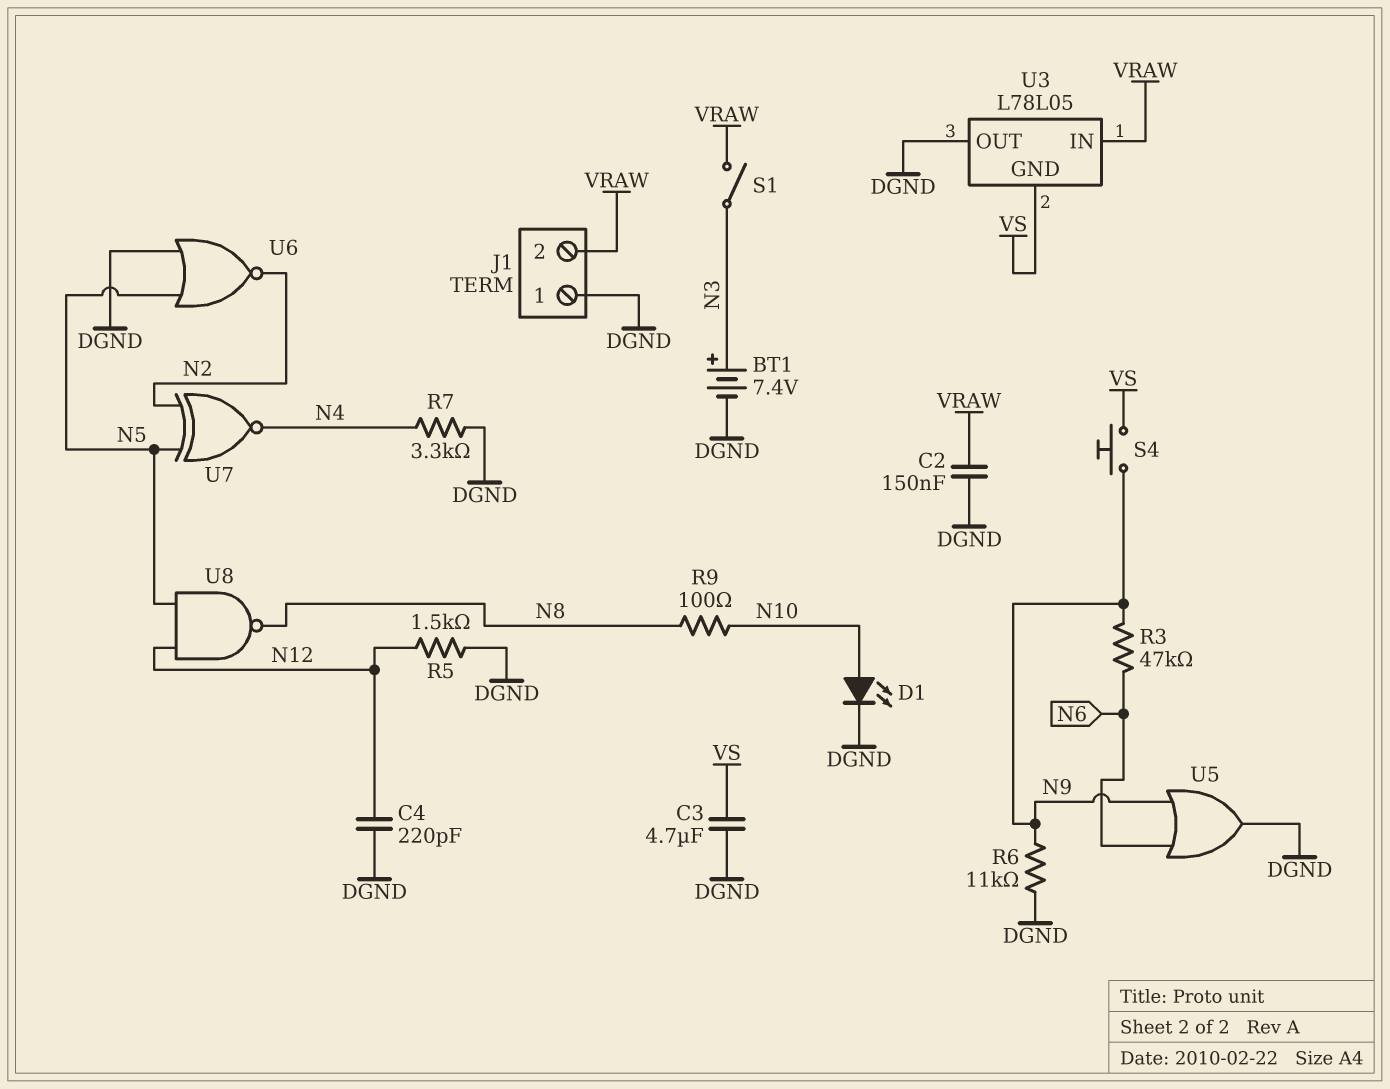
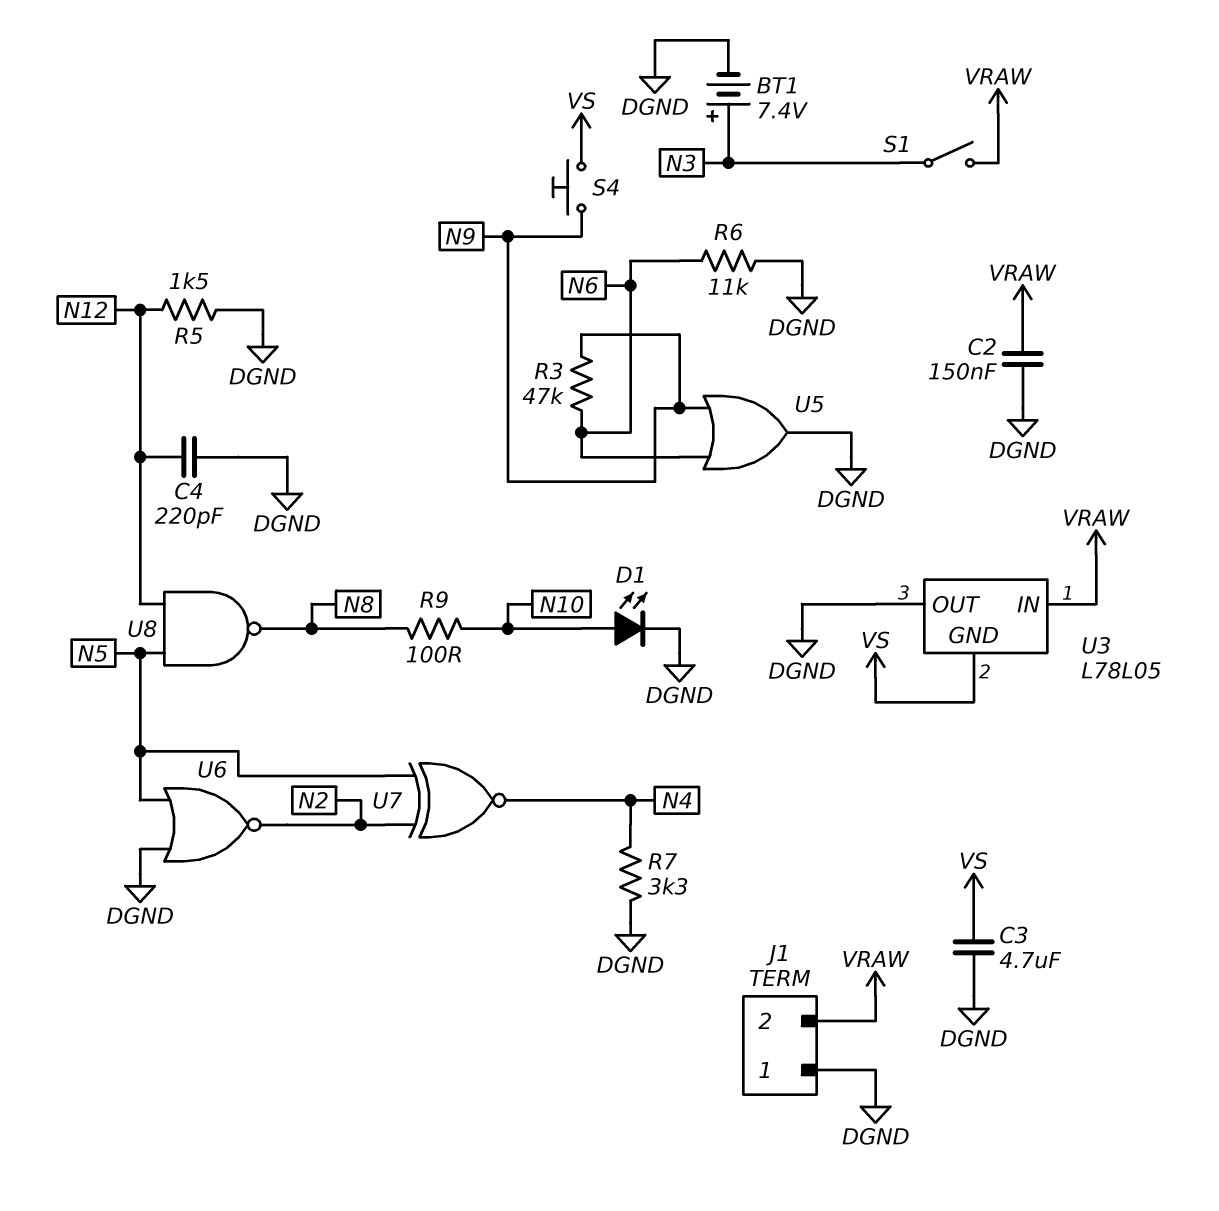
R6: 11k (DGND, N9) -> 11k (DGND, N6)

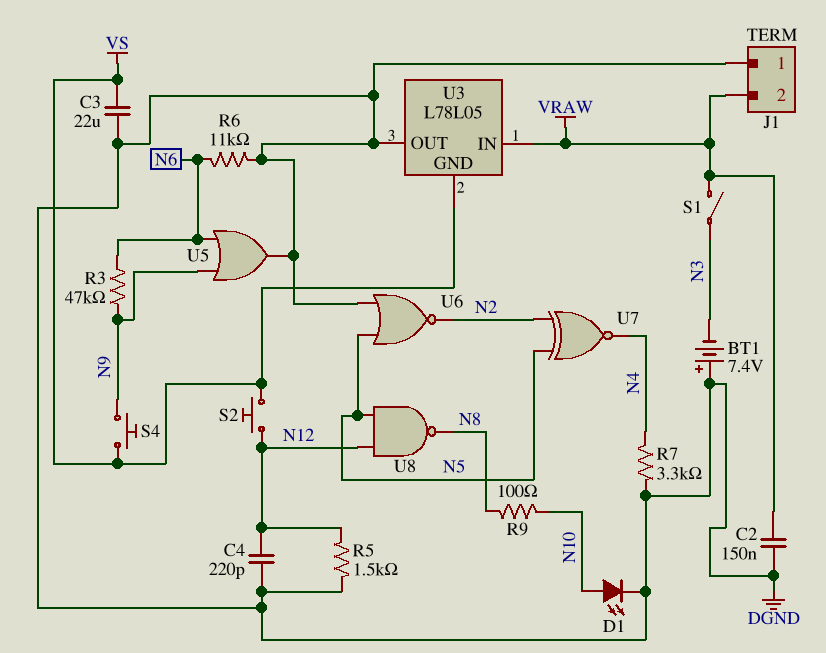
BT1: 7.4V (plus N3, minus DGND) -> 7.4V (plus DGND, minus N3)
C3: 4.7uF (DGND, VS) -> 22uF (DGND, VS)
S2: none -> button (N12, VS)

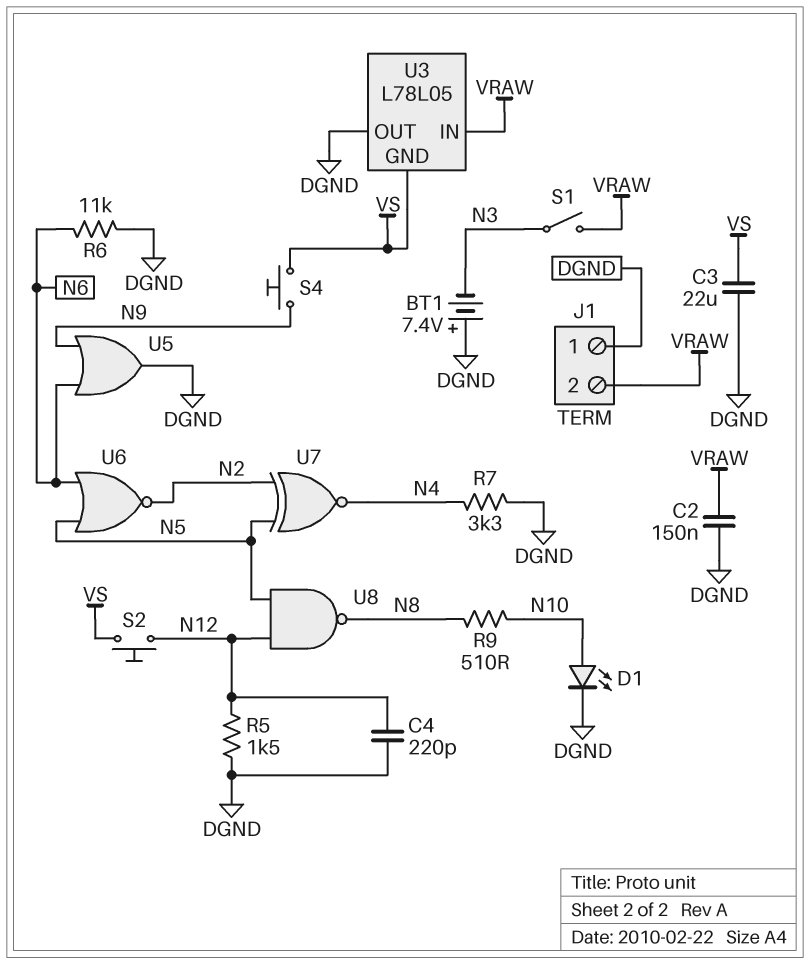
R3: 47k (N6, N9) -> none
R9: 100 (N8, N10) -> 510 (N8, N10)
U6: NOR (in DGND, in N5, out N2) -> NOR (in N5, in N6, out N2)

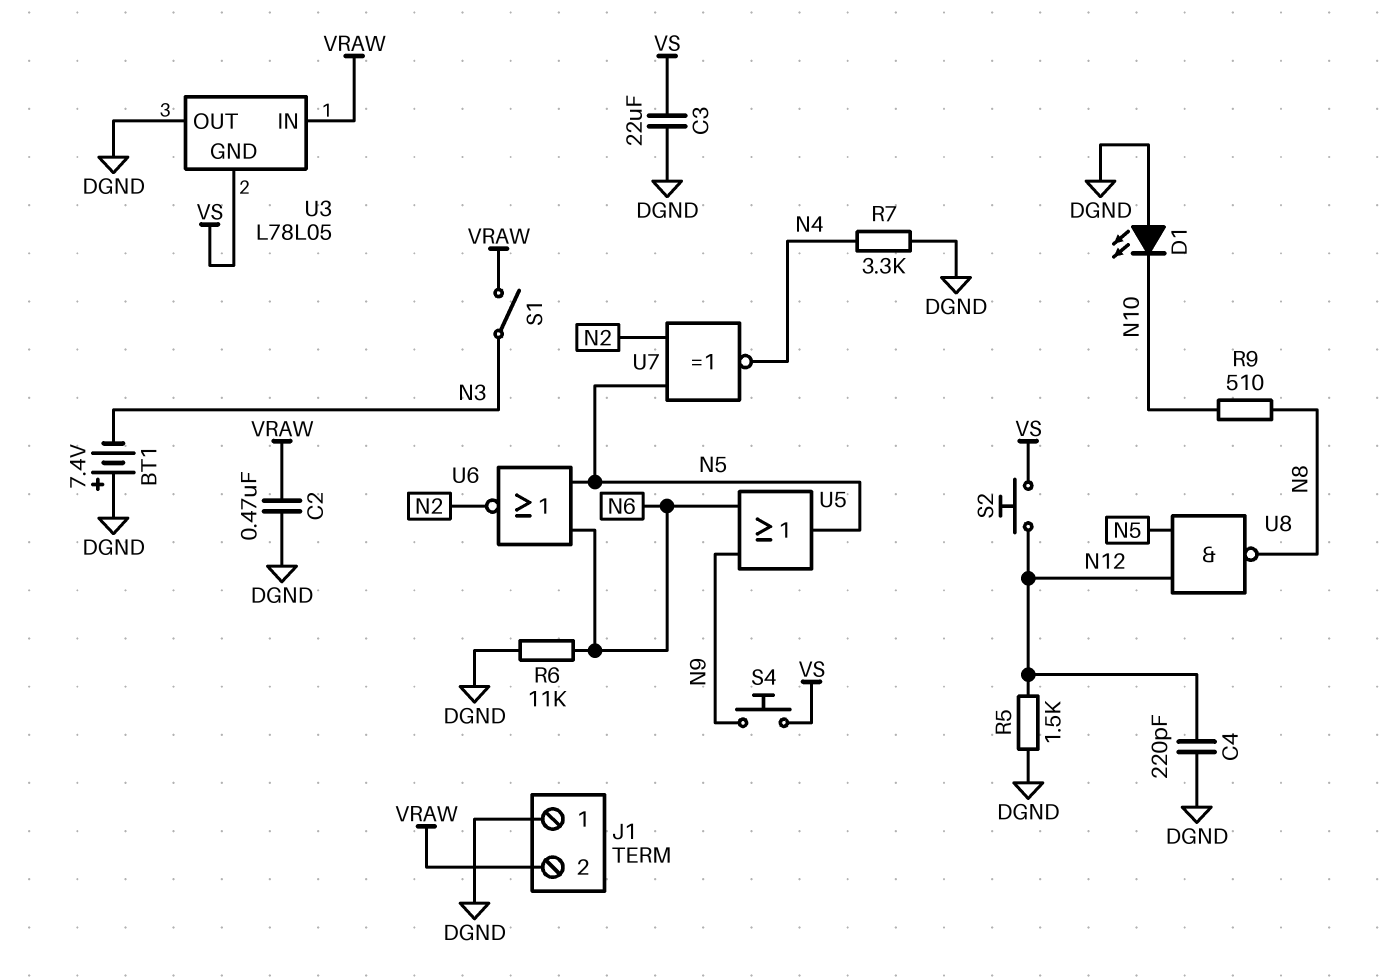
C2: 150nF (DGND, VRAW) -> 470nF (DGND, VRAW)
D1: LED (A N10, K DGND) -> LED (A DGND, K N10)
U5: OR (in N6, in N9, out DGND) -> OR (in N6, in N9, out N5)

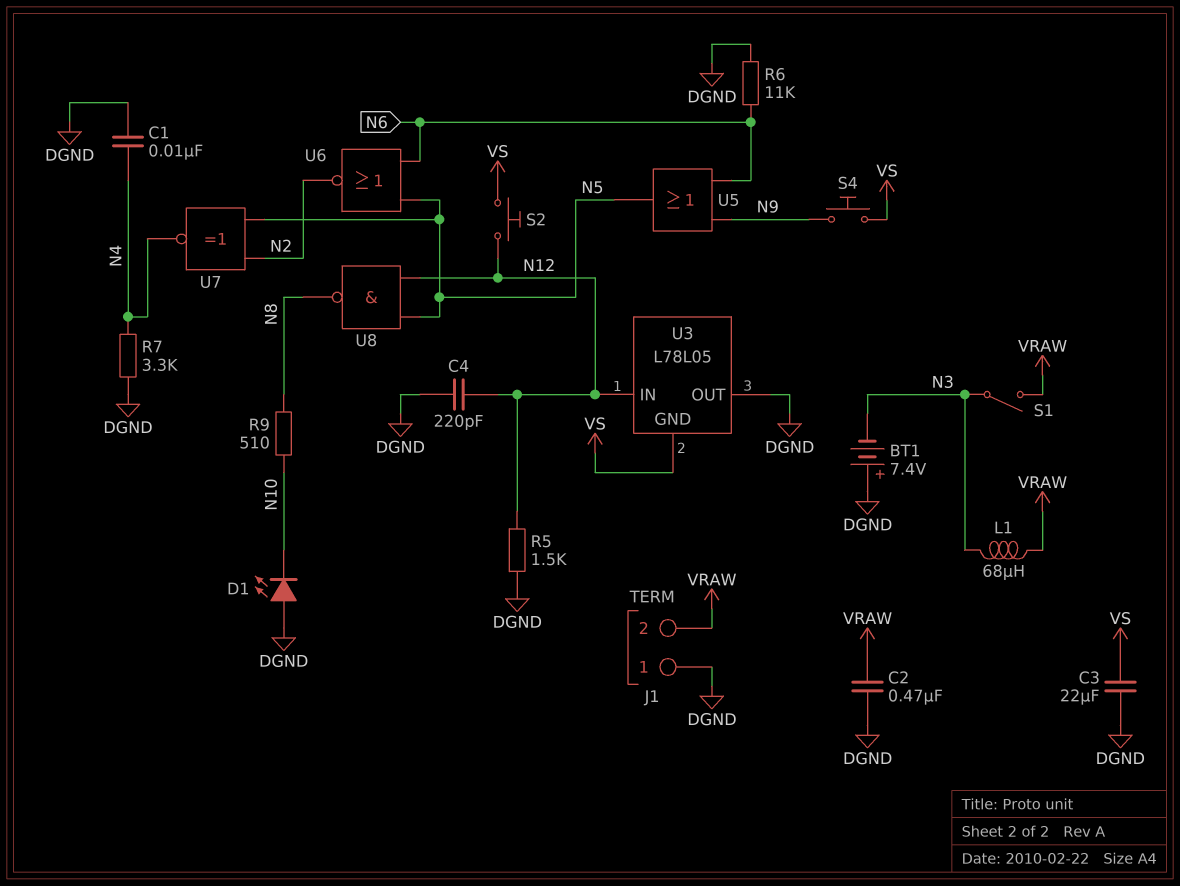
C1: none -> 10nF (DGND, N4)
L1: none -> 68uH (N3, VRAW)
U3 pin IN: VRAW -> N12

